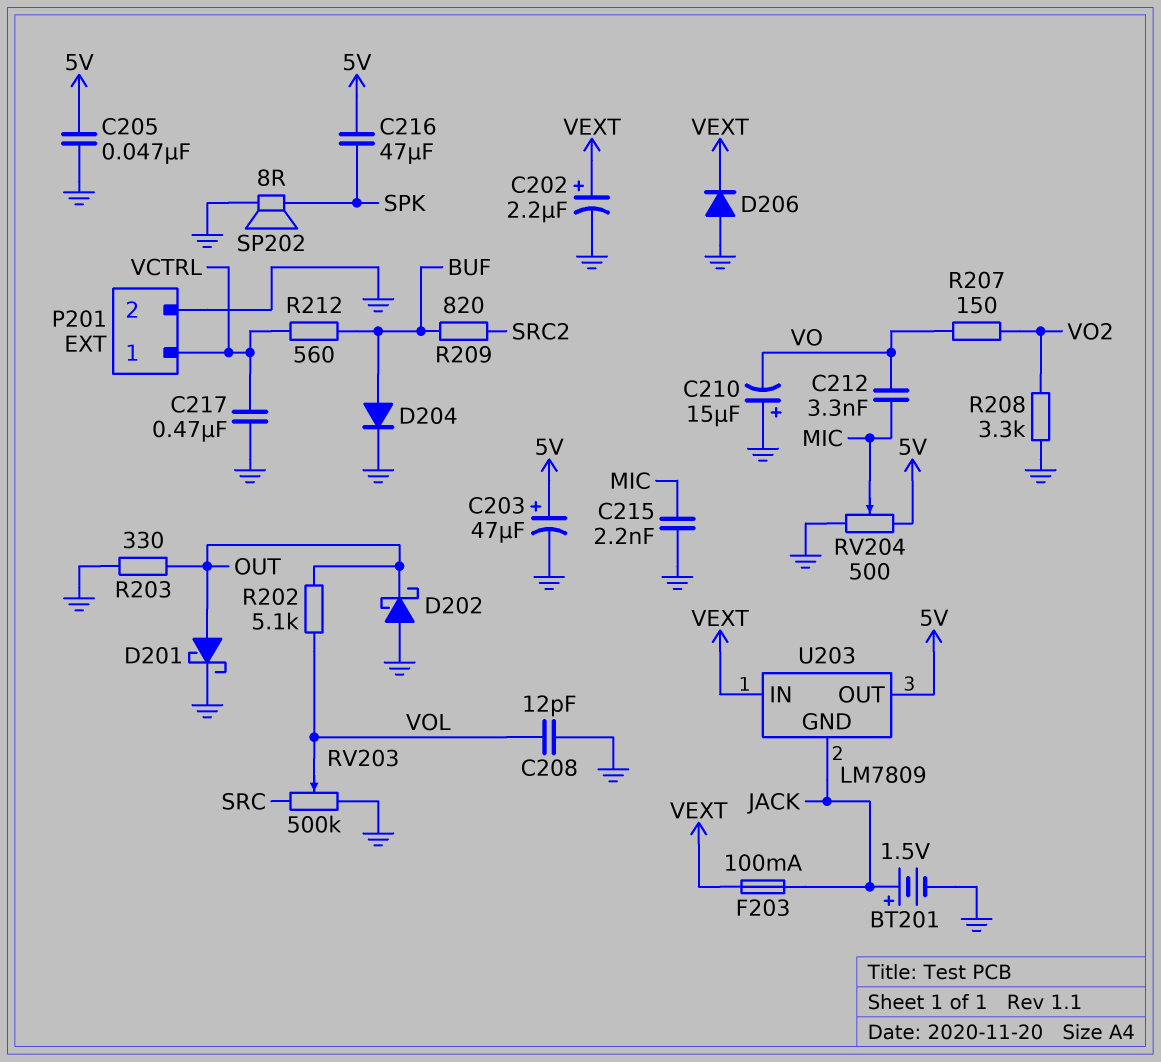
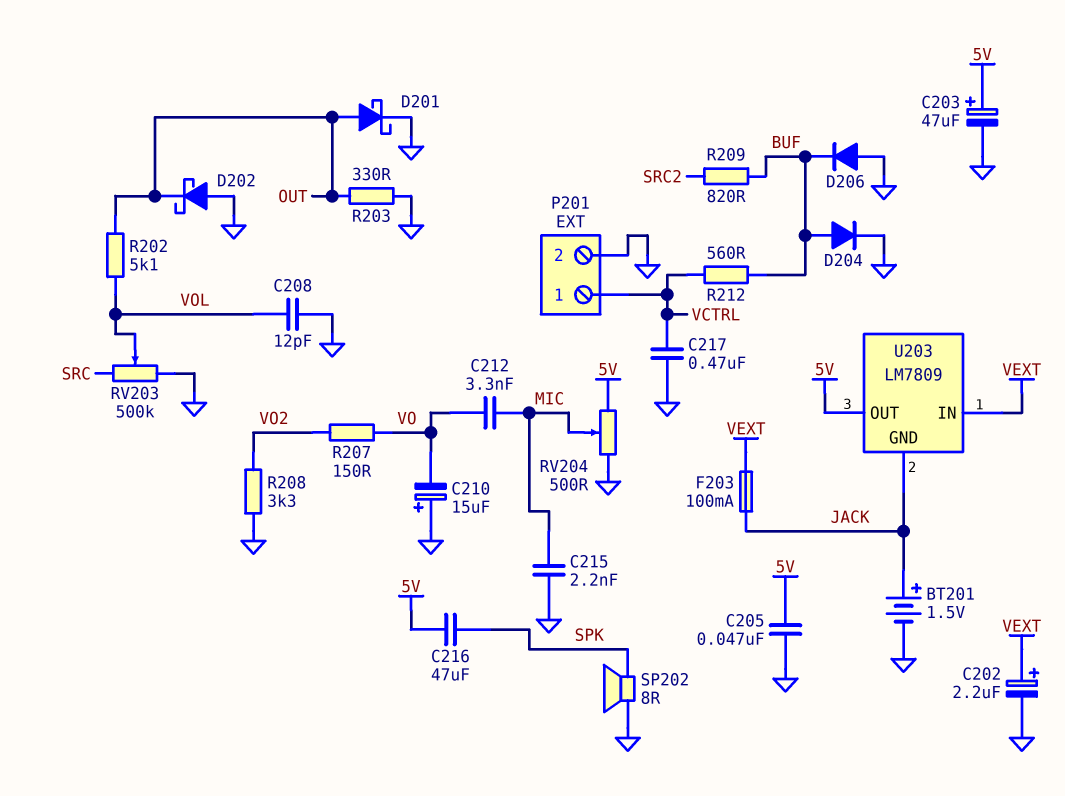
D206: diode (A GND, K VEXT) -> diode (A GND, K BUF)

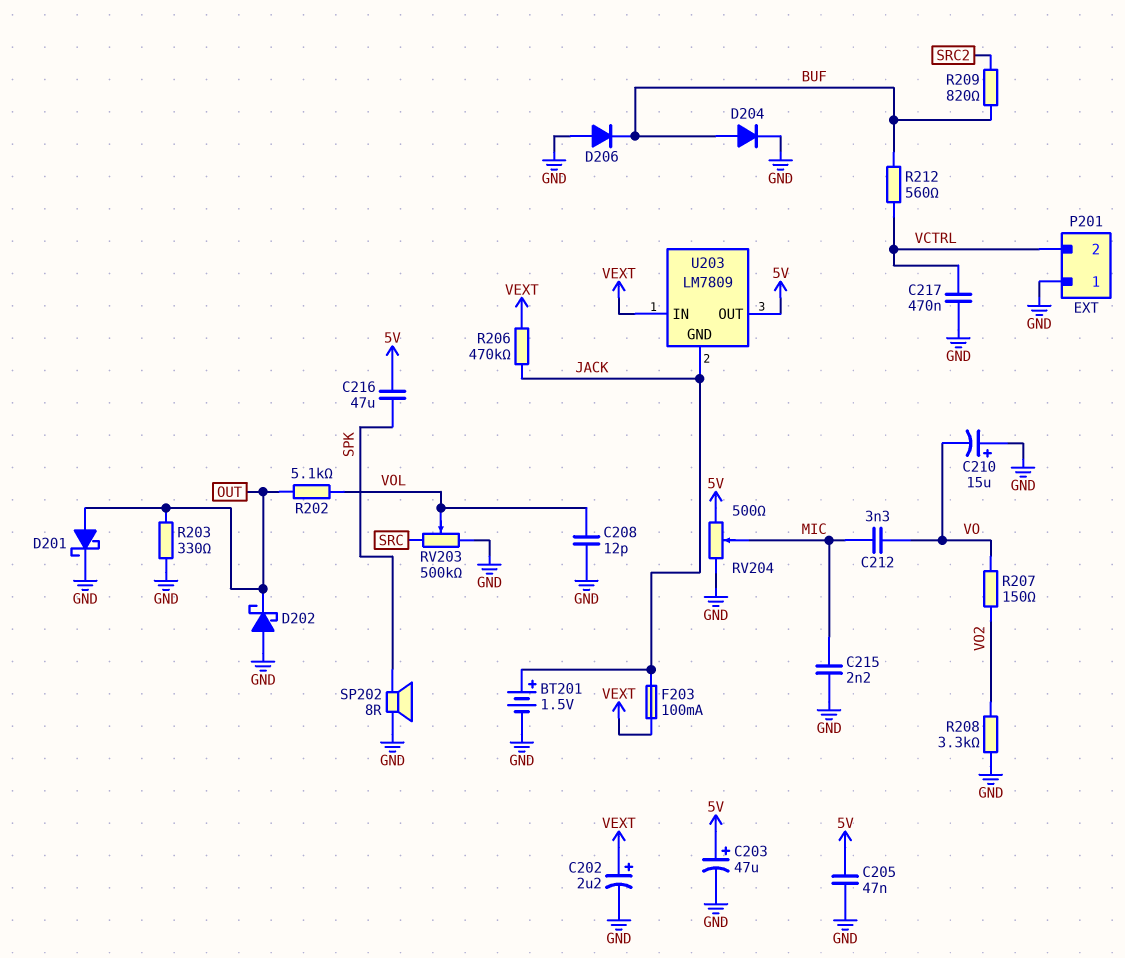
P201 pin 1: VCTRL -> GND
P201 pin 2: GND -> VCTRL
R206: none -> 470k (JACK, VEXT)

